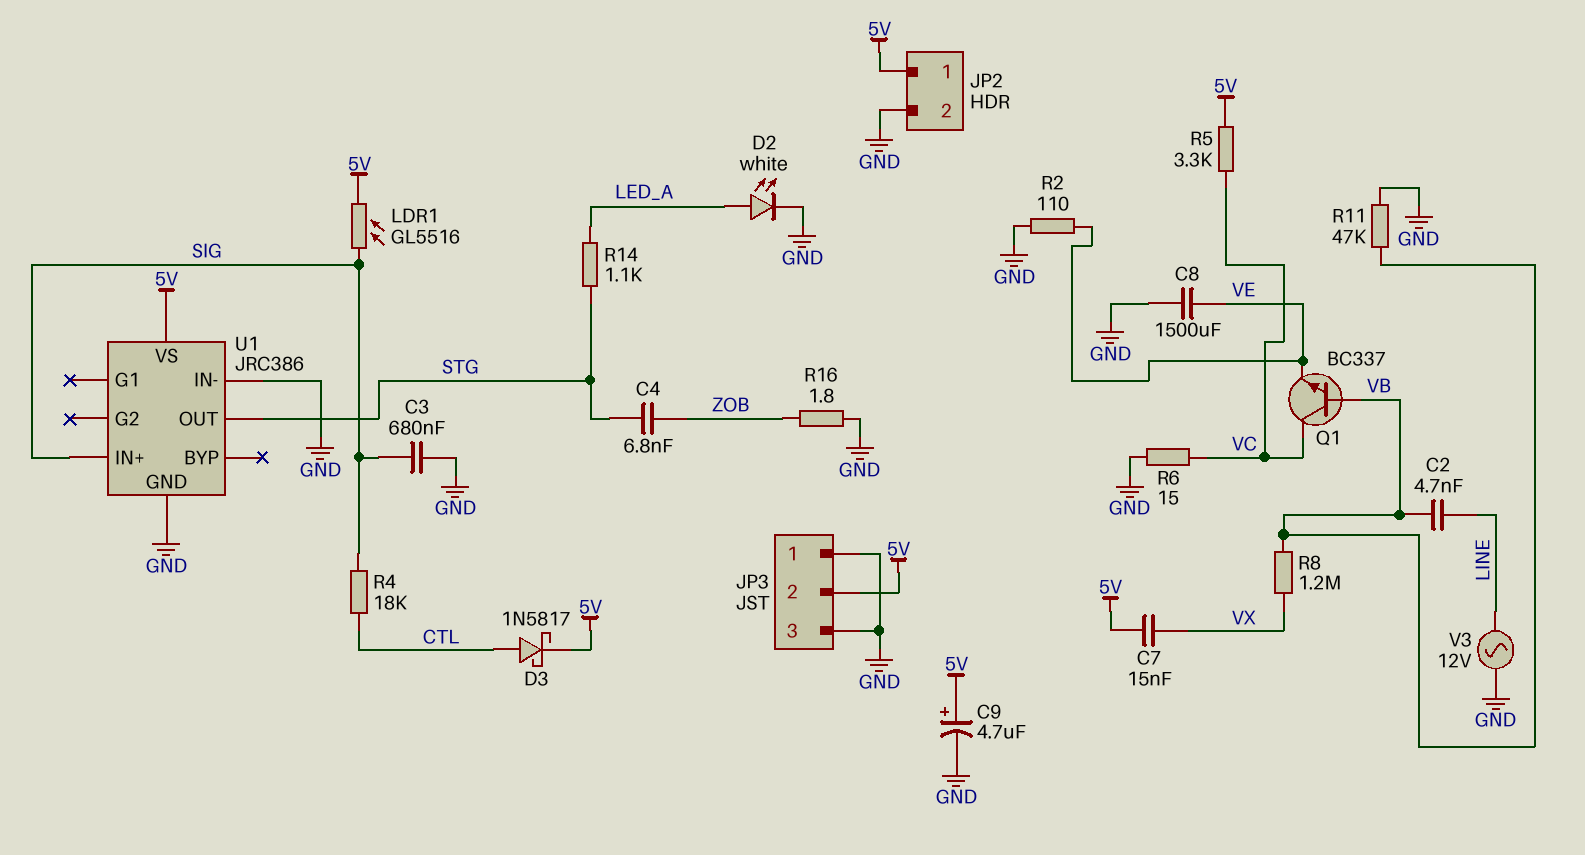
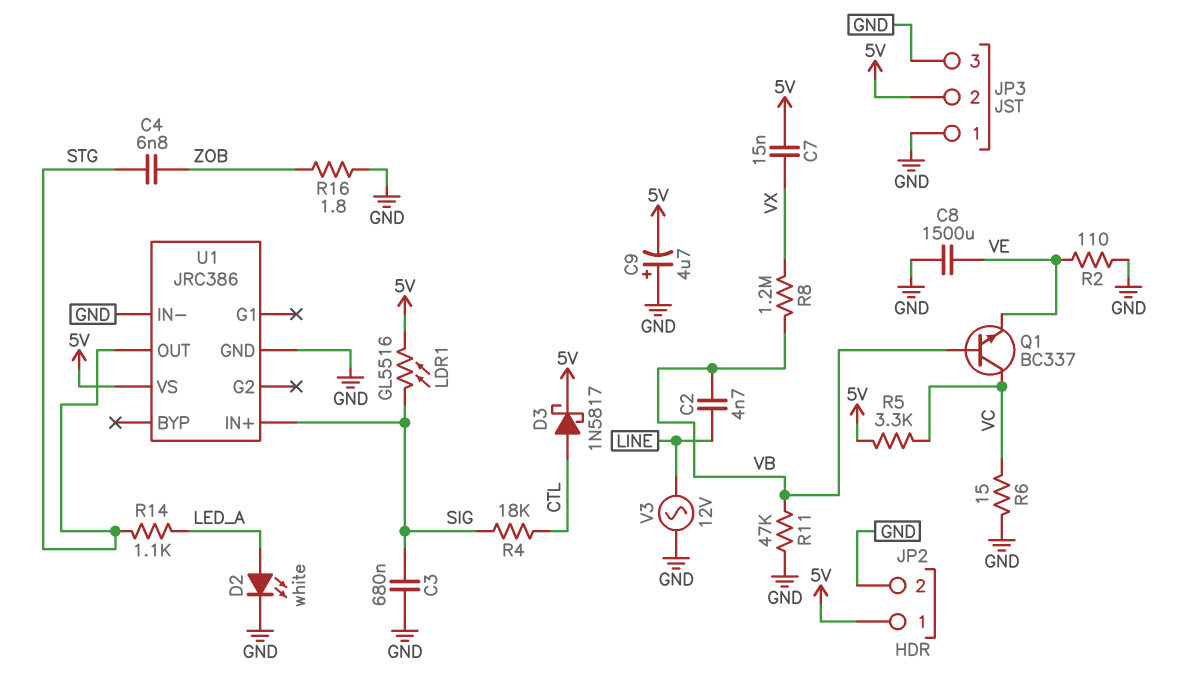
C9: 4.7uF (plus 5V, minus GND) -> 4.7uF (plus GND, minus 5V)

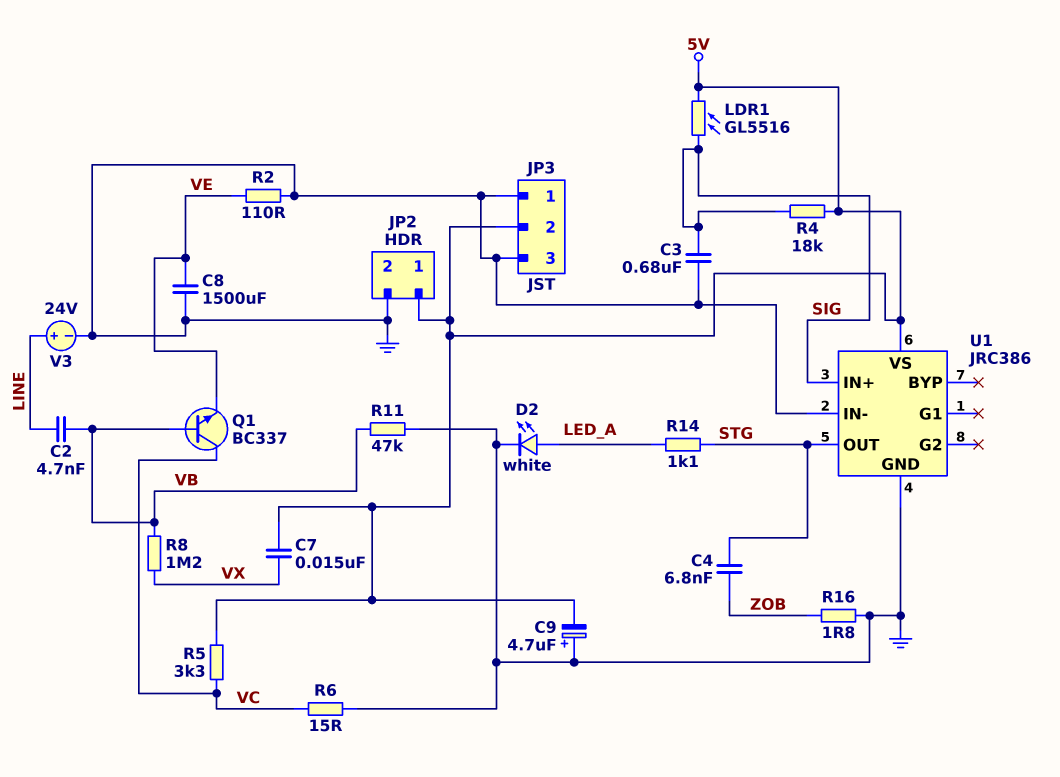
D3: schottky 1N5817 (A CTL, K 5V) -> none
R4: 18k (CTL, SIG) -> 18k (5V, SIG)
V3: AC 12V (GND, LINE) -> 24V (plus LINE, minus GND)

